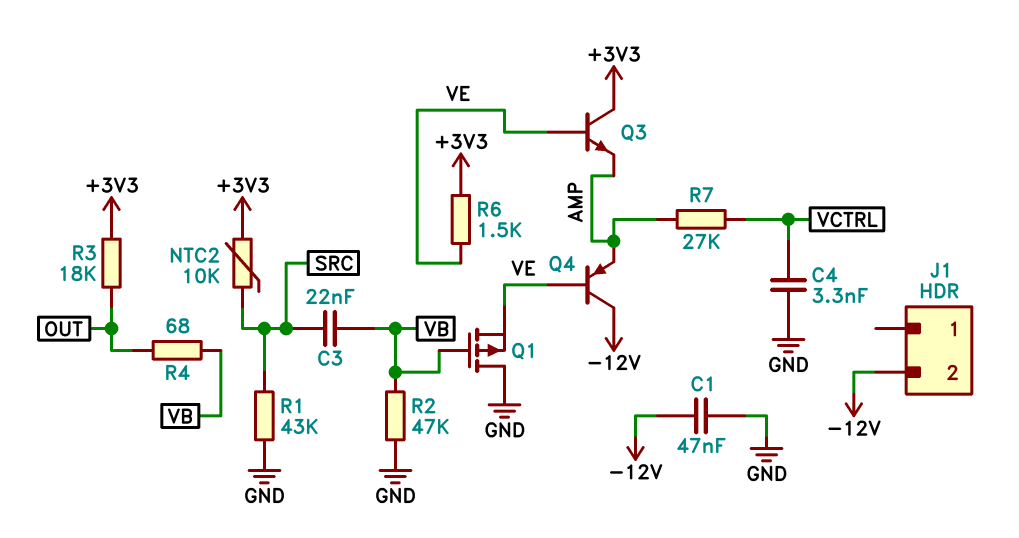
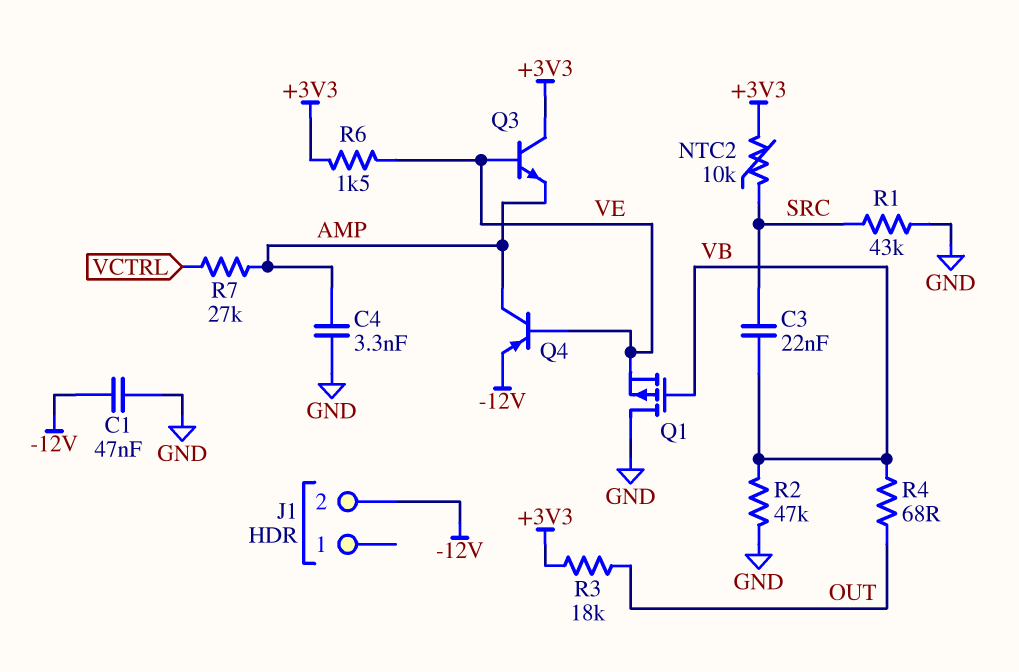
C4: 3.3nF (GND, VCTRL) -> 3.3nF (AMP, GND)
Q4: PNP (B VE, C -12V, E AMP) -> PNP (B VE, C AMP, E -12V)

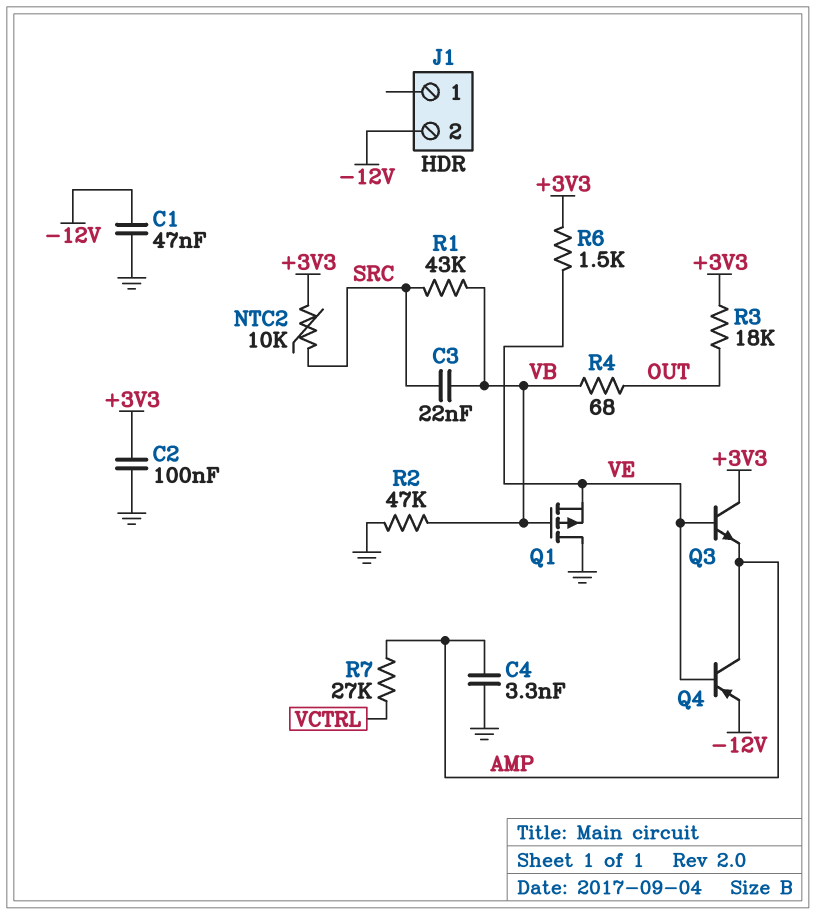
C2: none -> 100nF (+3V3, GND)
R1: 43k (GND, SRC) -> 43k (SRC, VB)

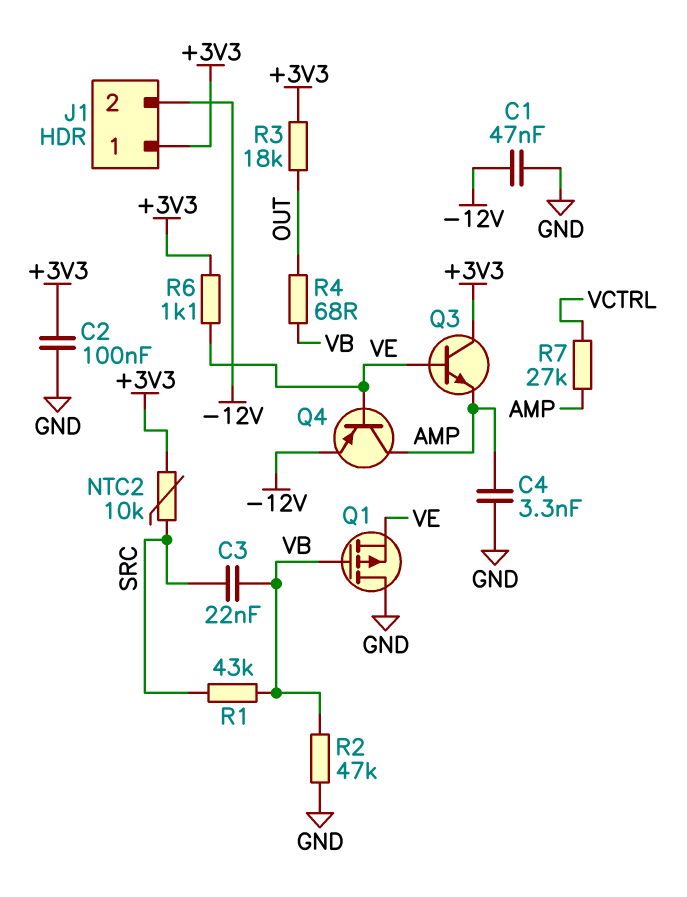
J1 pin 1: none -> +3V3
R6: 1.5k (+3V3, VE) -> 1.1k (+3V3, VE)

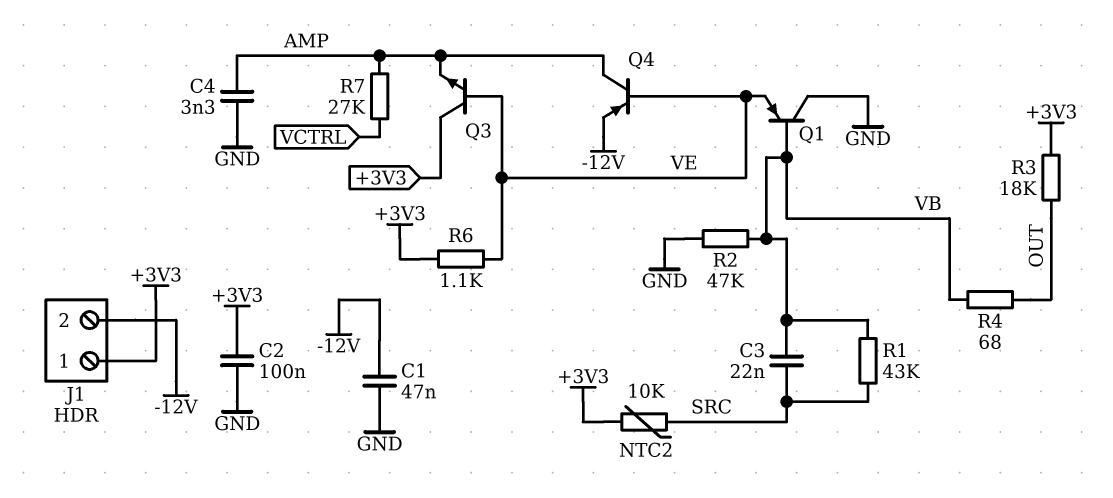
Q1: PMOS (G VB, D GND, S VE) -> PNP (B VB, C GND, E VE)

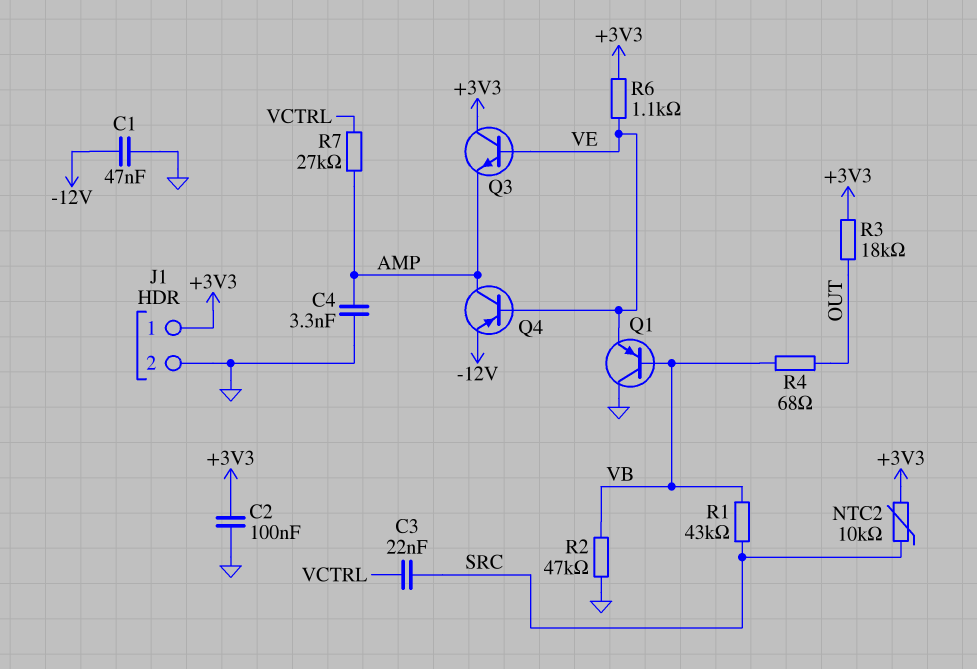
C3: 22nF (SRC, VB) -> 22nF (SRC, VCTRL)
J1 pin 2: -12V -> GND

